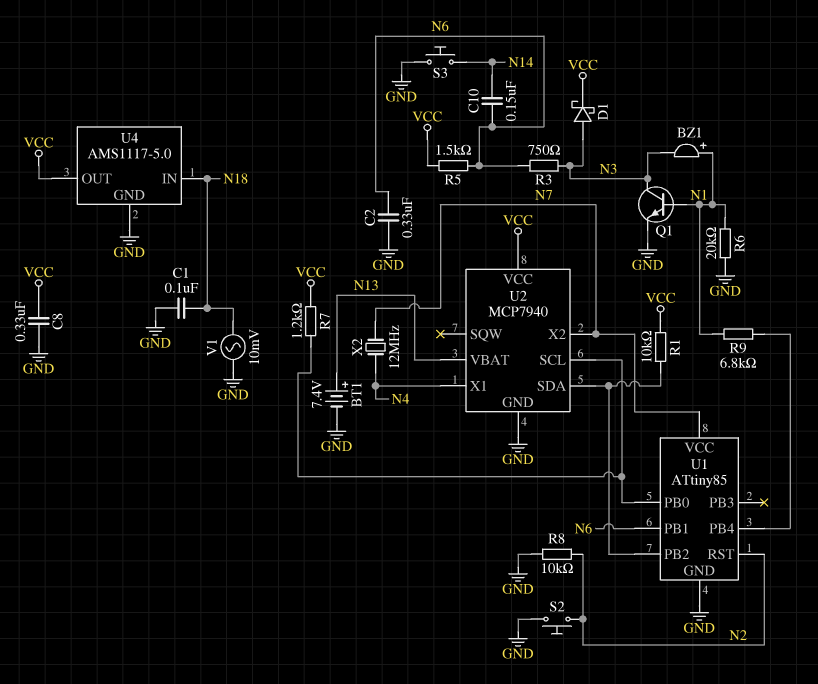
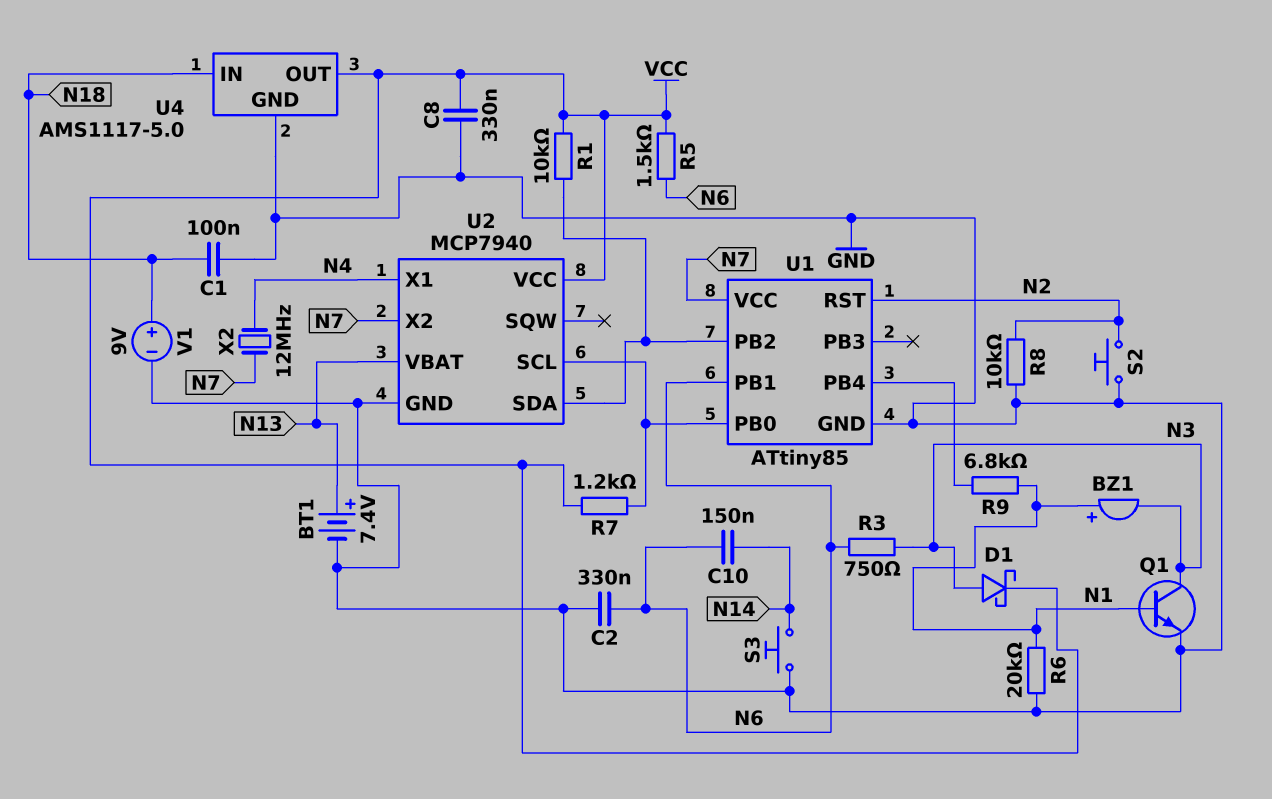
V1: AC 10mV (GND, N18) -> 9V (plus N18, minus GND)

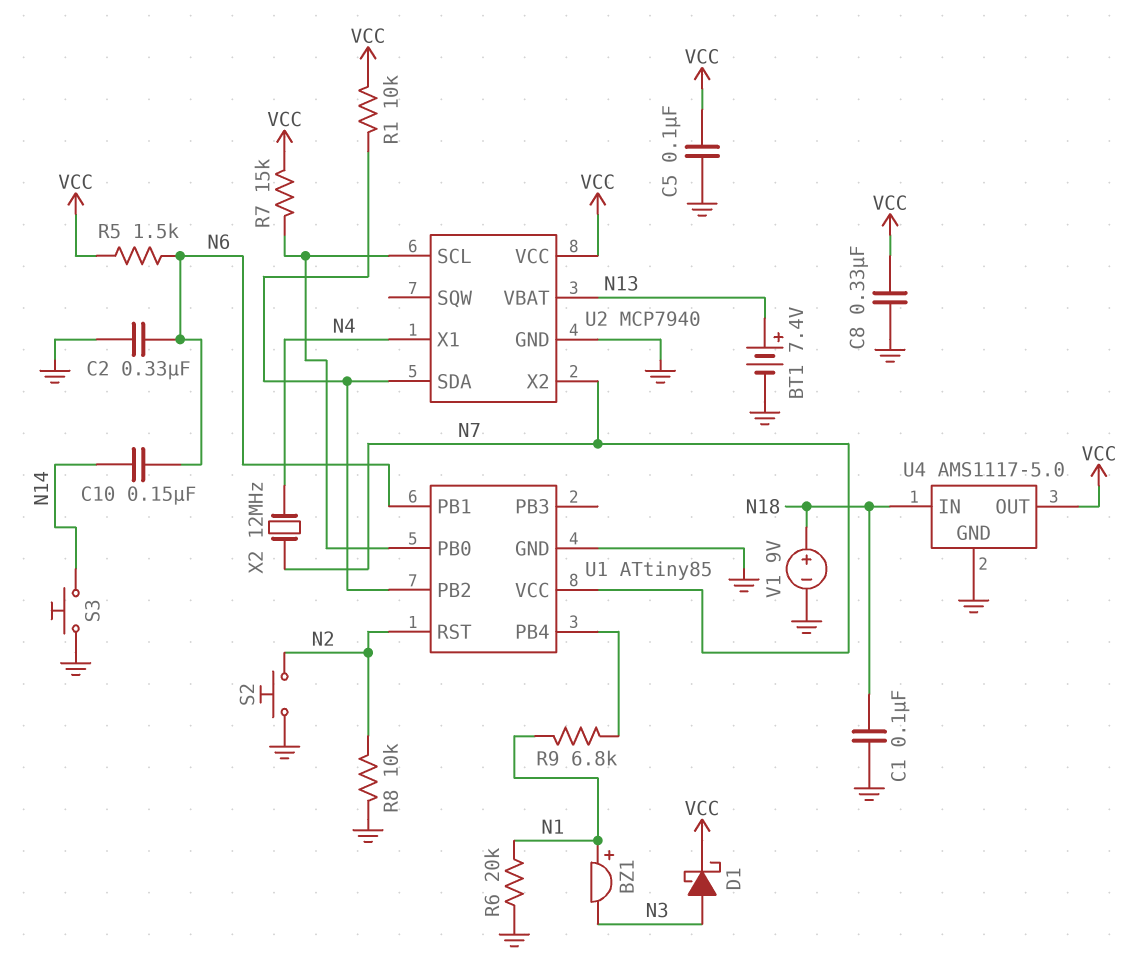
C5: none -> 100nF (GND, VCC)
Q1: NPN (B N1, C N3, E GND) -> none
R3: 750 (N3, N6) -> none
R7: 1.2k (U1/PB0, VCC) -> 15k (U1/PB0, VCC)

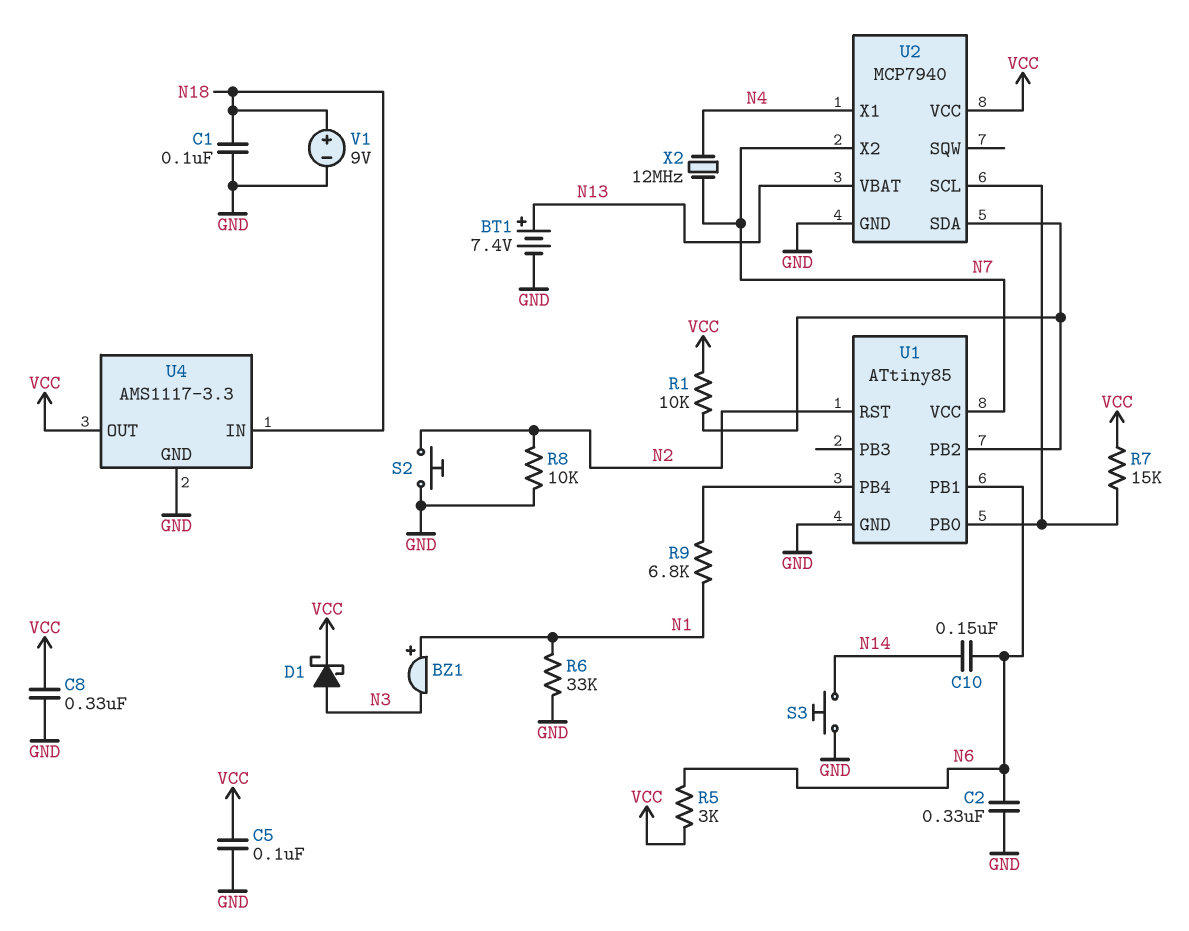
R5: 1.5k (N6, VCC) -> 3k (N6, VCC)
R6: 20k (GND, N1) -> 33k (GND, N1)
U4: AMS1117-5.0 -> AMS1117-3.3

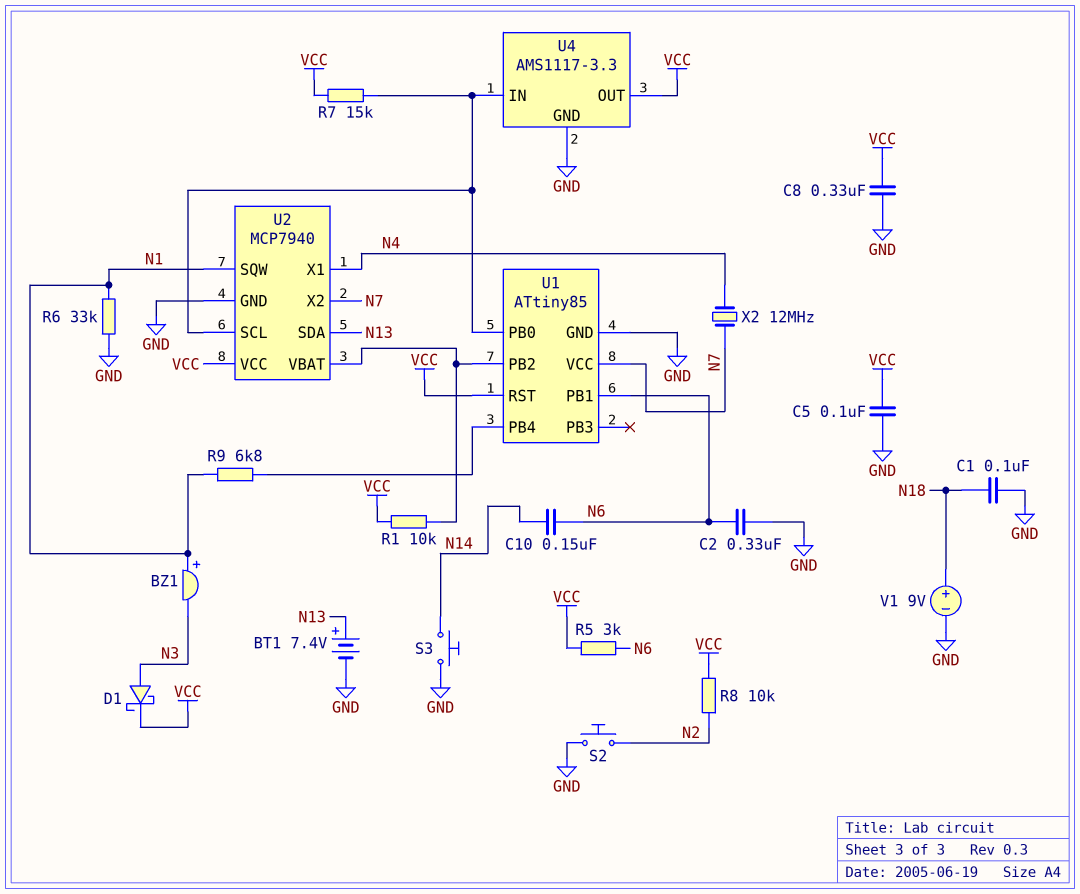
R8: 10k (GND, N2) -> 10k (N2, VCC)
U1 pin RST: N2 -> VCC
U2 pin SDA: U1/PB2 -> N13
U2 pin SQW: none -> N1
U2 pin VBAT: N13 -> U1/PB2
U4 pin IN: N18 -> U1/PB0

